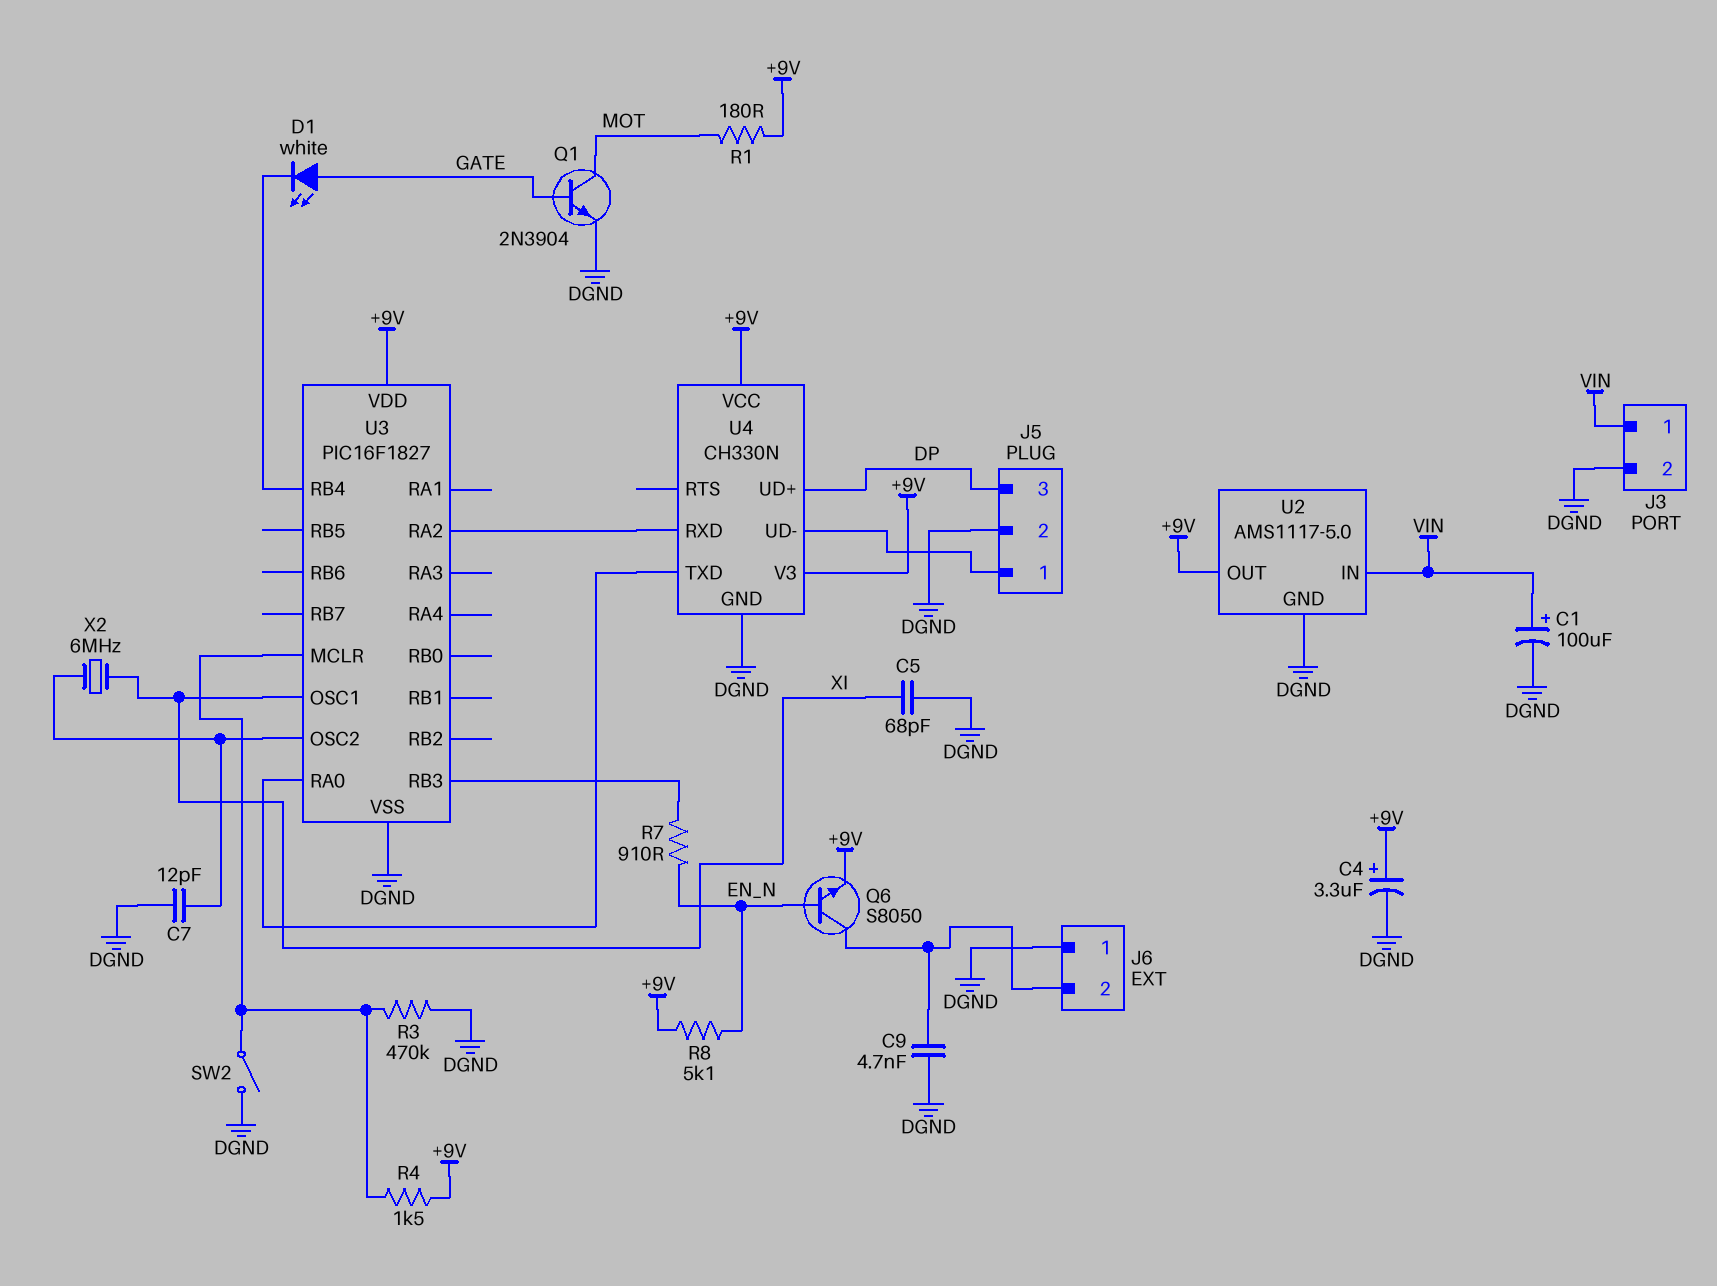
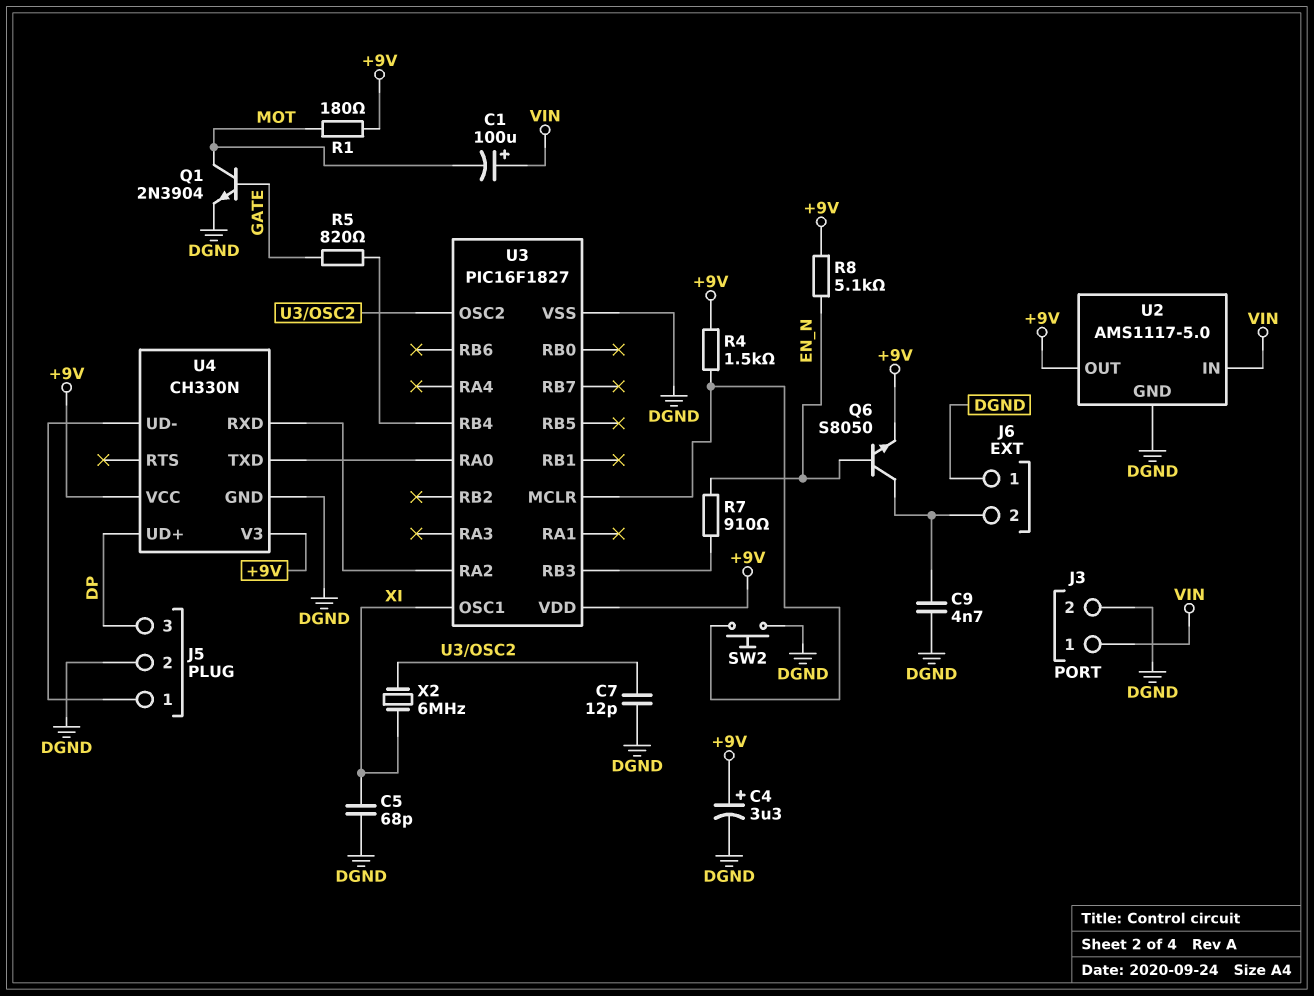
C1: 100uF (plus VIN, minus DGND) -> 100uF (plus VIN, minus MOT)
D1: LED white (A GATE, K U3/RB4) -> none
R3: 470k (DGND, U3/MCLR) -> none
R5: none -> 820 (GATE, U3/RB4)
SW2: switch (DGND, U3/MCLR) -> button (DGND, U3/MCLR)

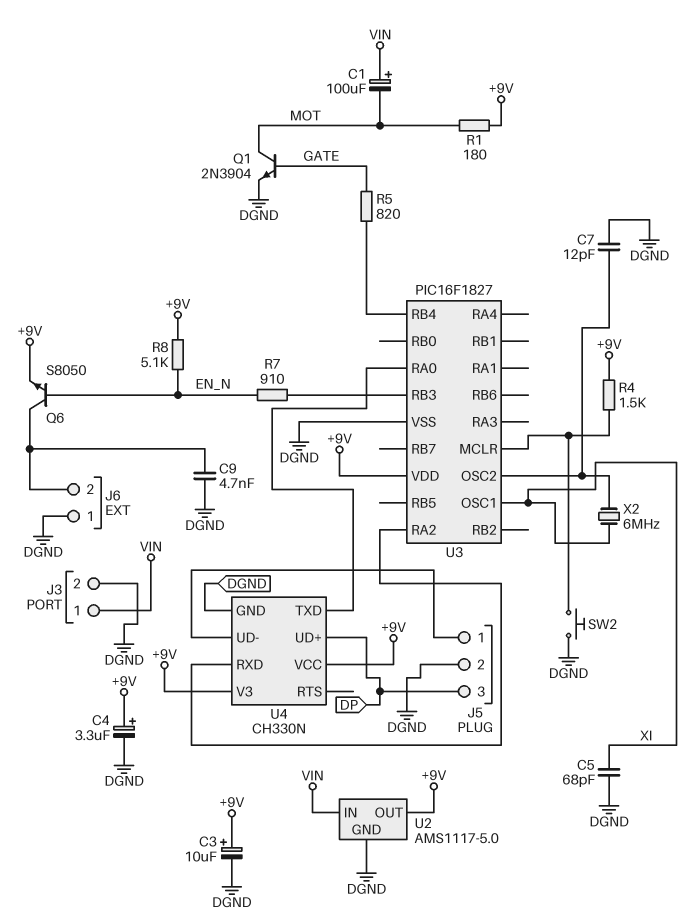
C3: none -> 10uF (plus +9V, minus DGND)

